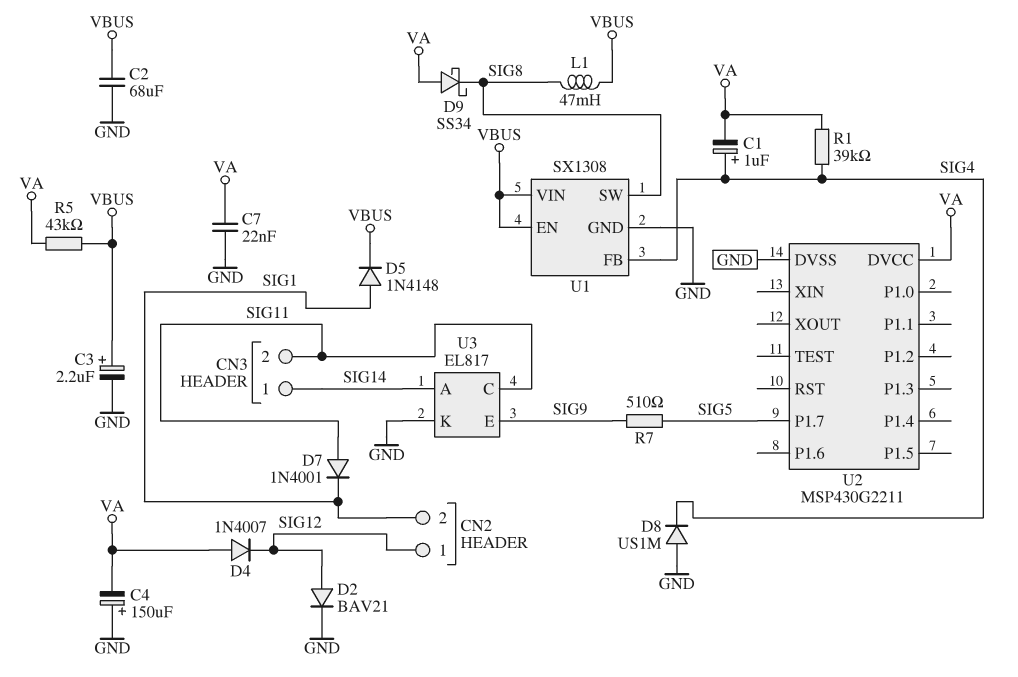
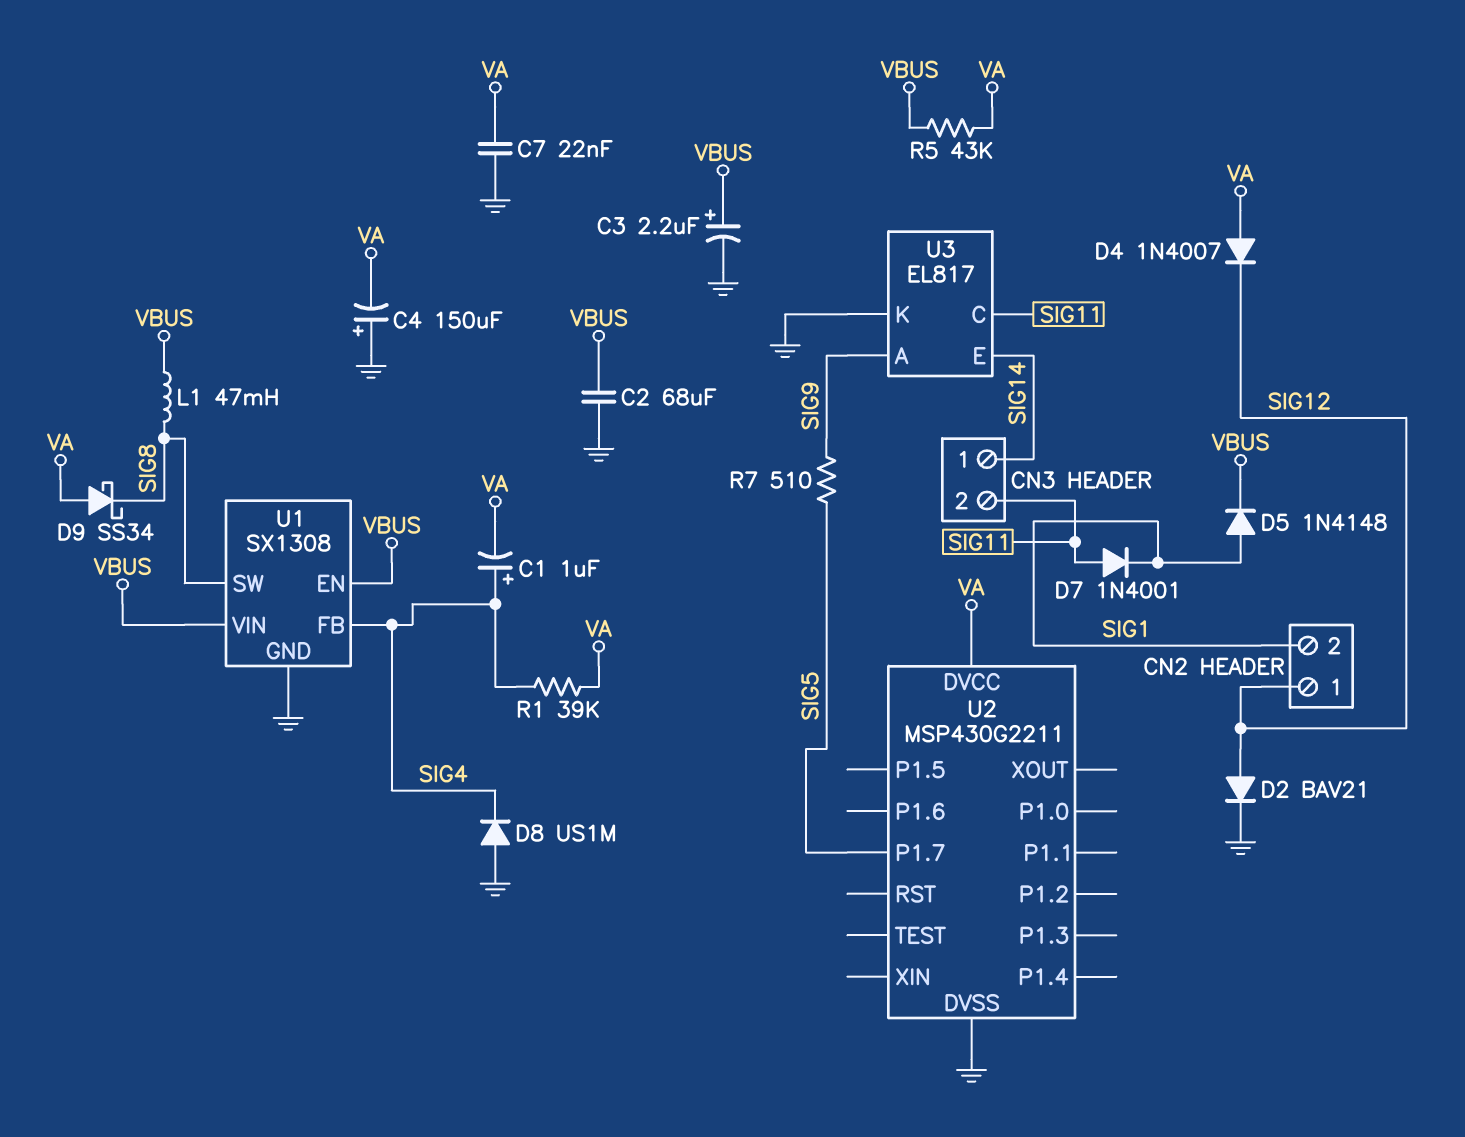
U3 pin A: SIG14 -> SIG9
U3 pin E: SIG9 -> SIG14

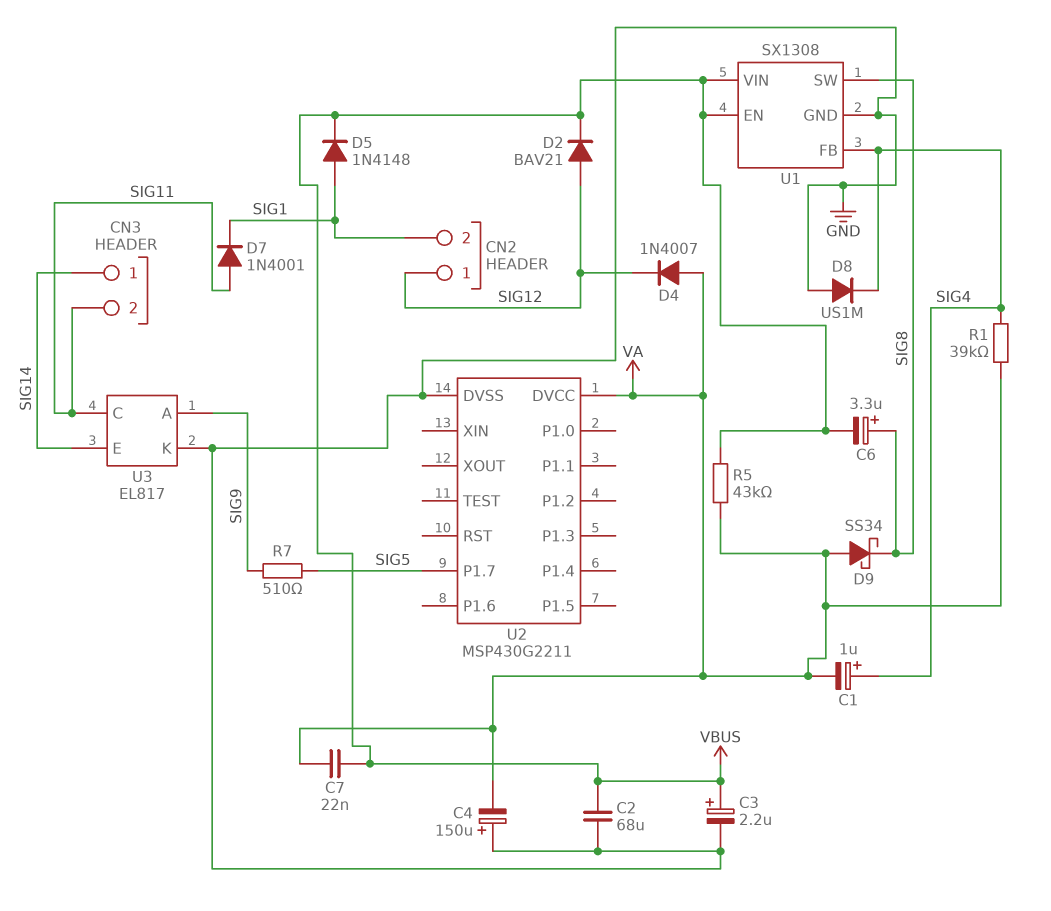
C6: none -> 3.3uF (plus SIG8, minus VBUS)
C7: 22nF (GND, VA) -> 22nF (VA, VBUS)
D2: diode BAV21 (A SIG12, K GND) -> diode BAV21 (A SIG12, K VBUS)
L1: 47mH (SIG8, VBUS) -> none

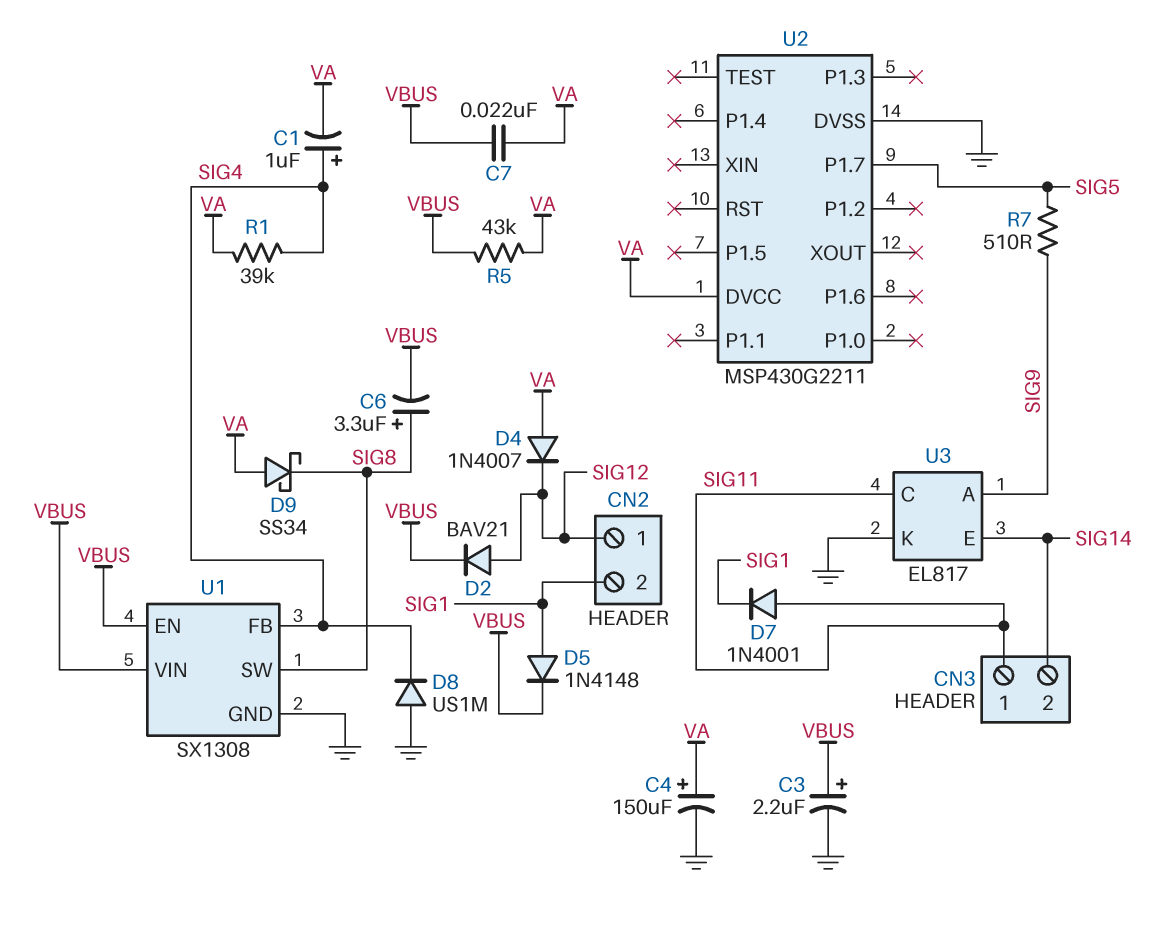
C2: 68uF (GND, VBUS) -> none
C4: 150uF (plus GND, minus VA) -> 150uF (plus VA, minus GND)
CN3 pin 1: SIG14 -> SIG11
CN3 pin 2: SIG11 -> SIG14

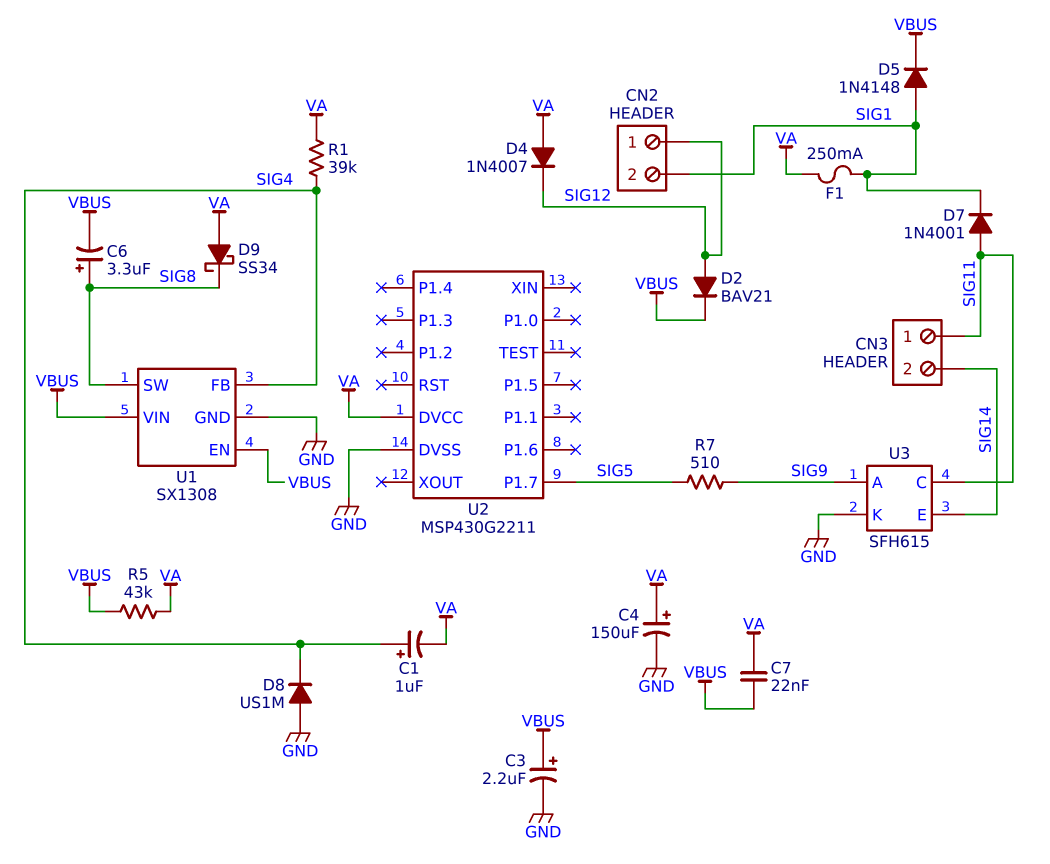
F1: none -> 250mA (SIG1, VA)
U3: EL817 -> SFH615

